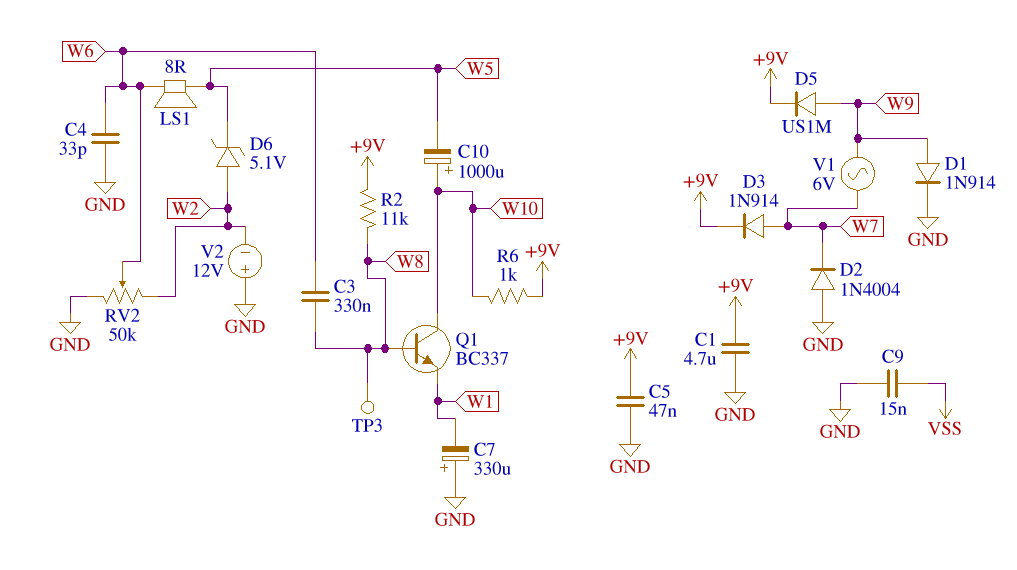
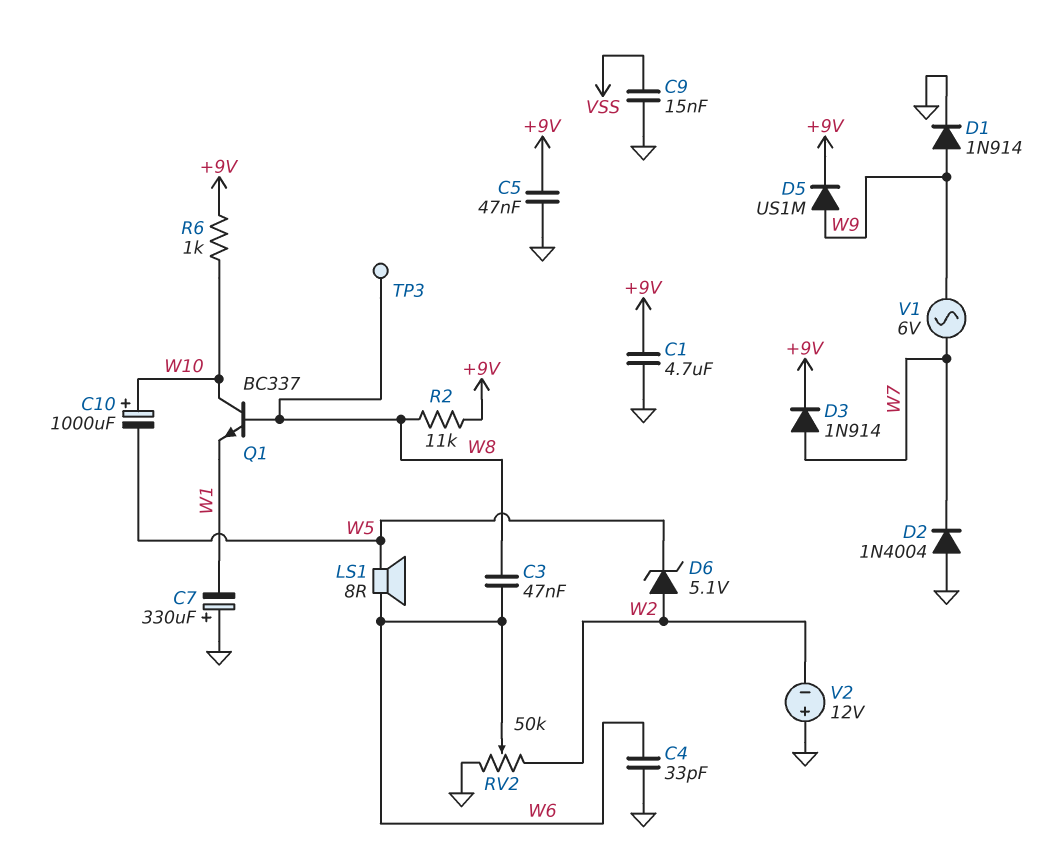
C3: 330nF (W6, W8) -> 47nF (W6, W8)

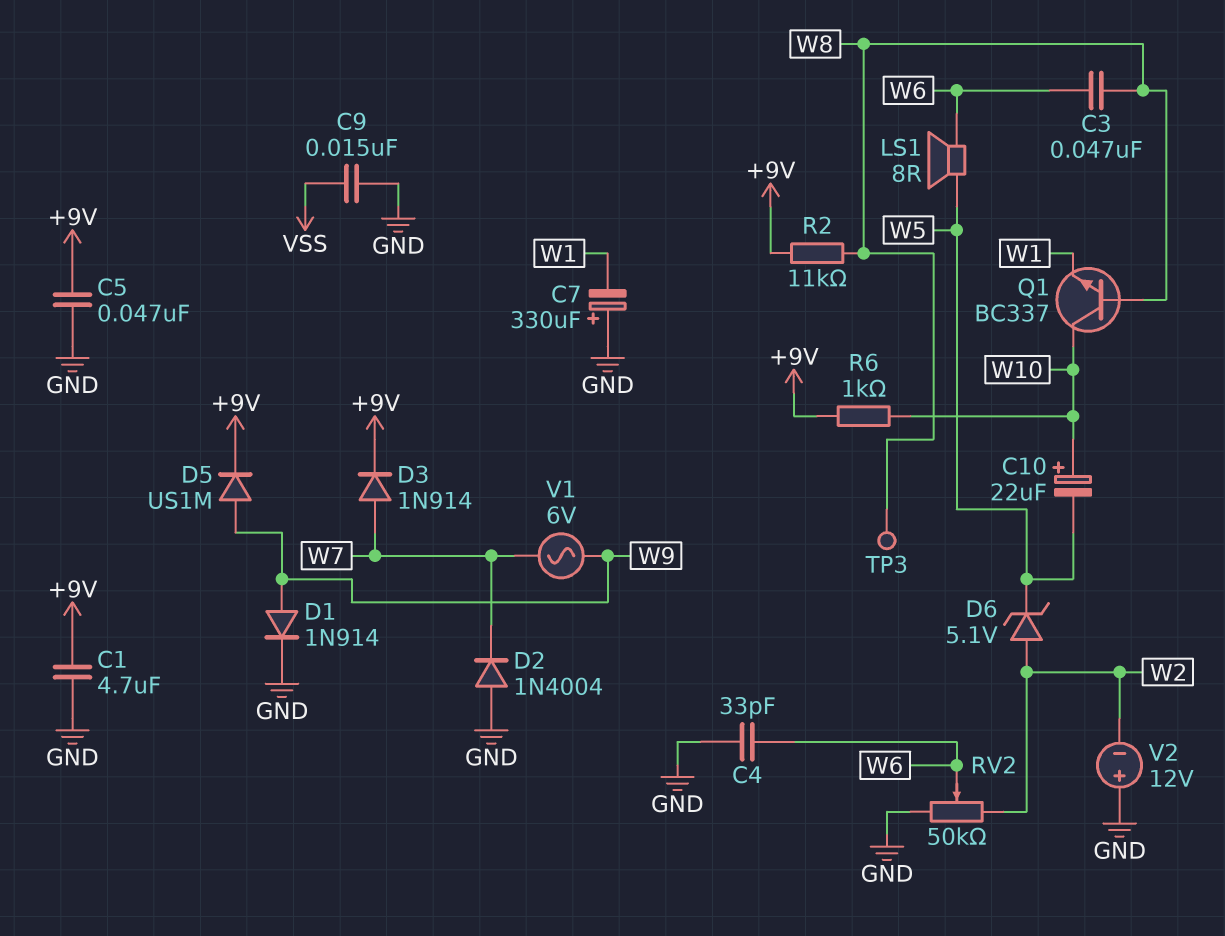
C10: 1000uF (plus W10, minus W5) -> 22uF (plus W10, minus W5)

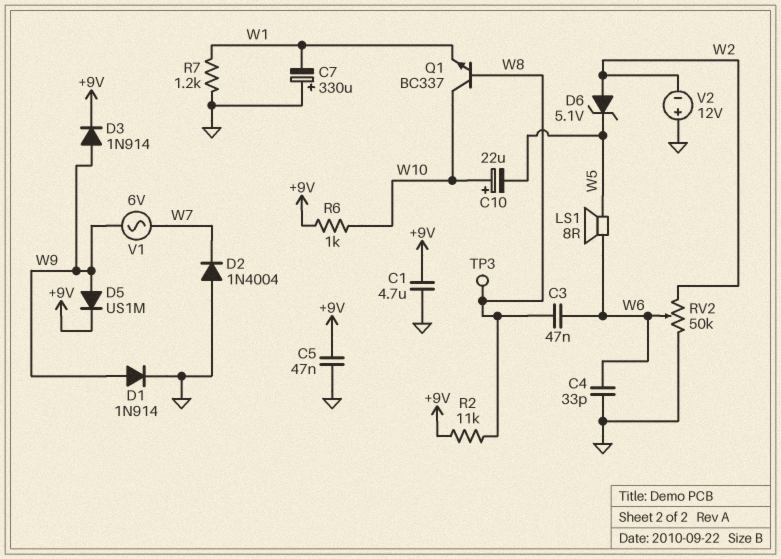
C9: 15nF (GND, VSS) -> none
D3: diode 1N914 (A W7, K +9V) -> diode 1N914 (A W9, K +9V)
R7: none -> 1.2k (GND, W1)

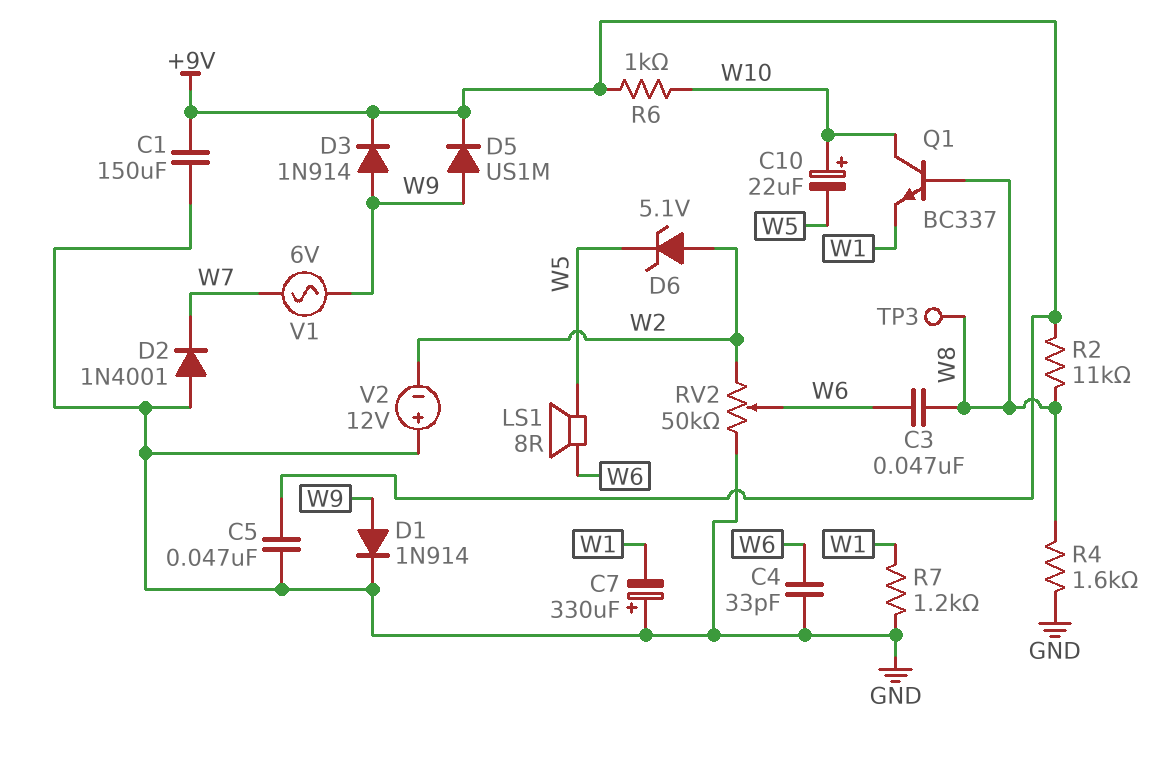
C1: 4.7uF (+9V, GND) -> 150uF (+9V, GND)
D2: diode 1N4004 (A GND, K W7) -> diode 1N4001 (A GND, K W7)
R4: none -> 1.6k (GND, W8)

